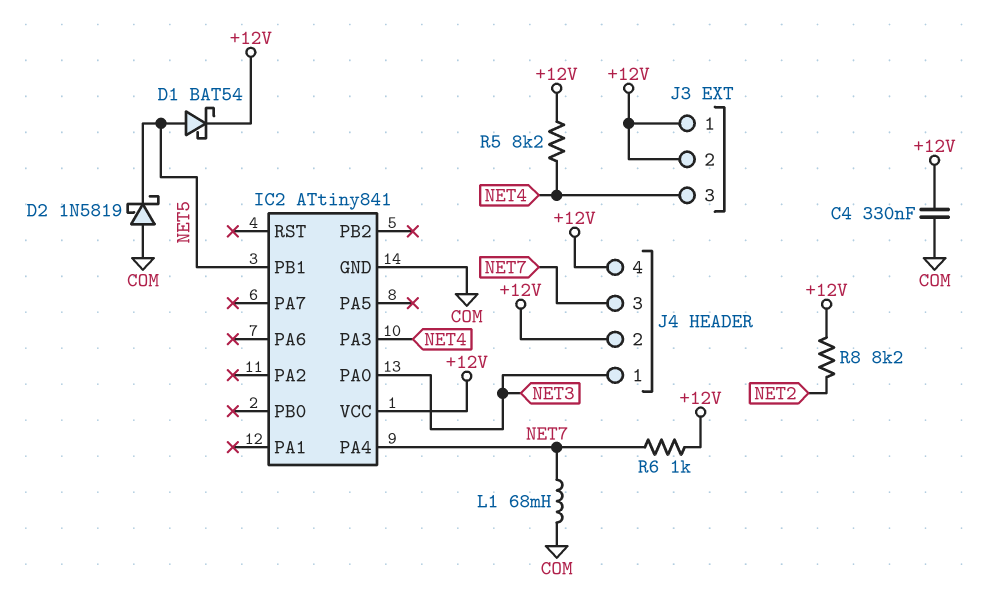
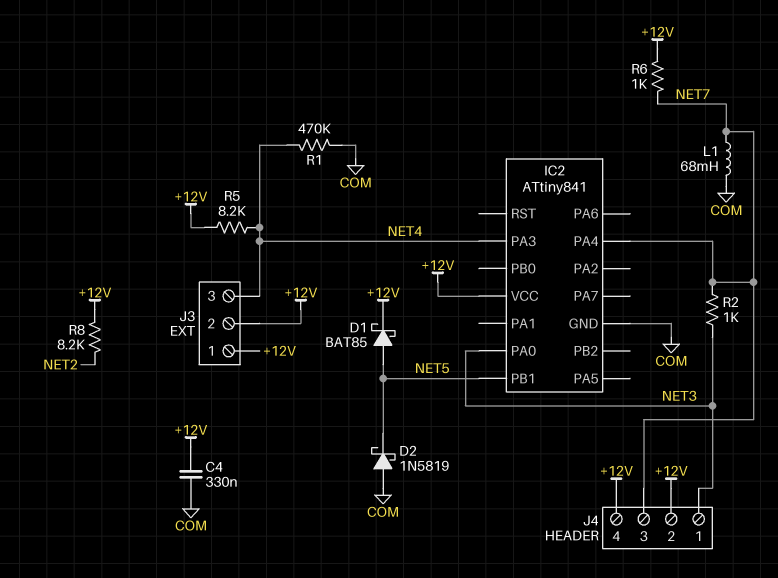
D1: schottky BAT54 (A NET5, K +12V) -> schottky BAT85 (A NET5, K +12V)
R1: none -> 470k (COM, NET4)
R2: none -> 1k (NET3, NET7)

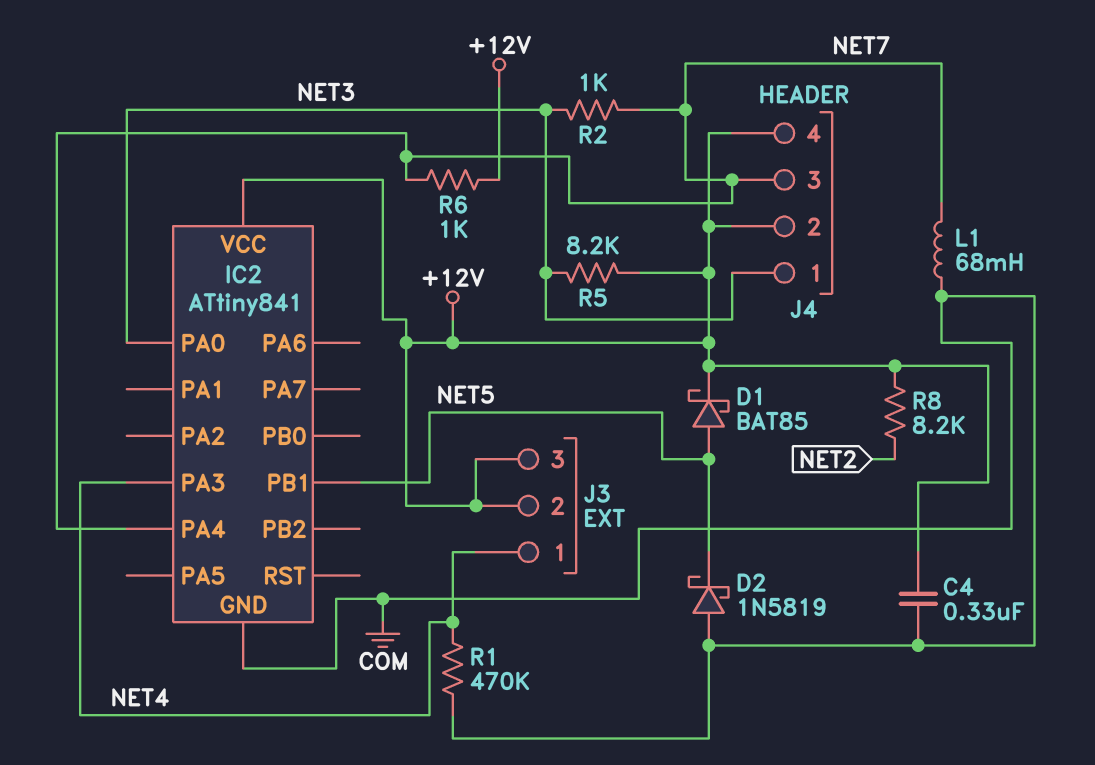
J3 pin 1: +12V -> NET4
J3 pin 3: NET4 -> +12V
R5: 8.2k (+12V, NET4) -> 8.2k (+12V, NET3)

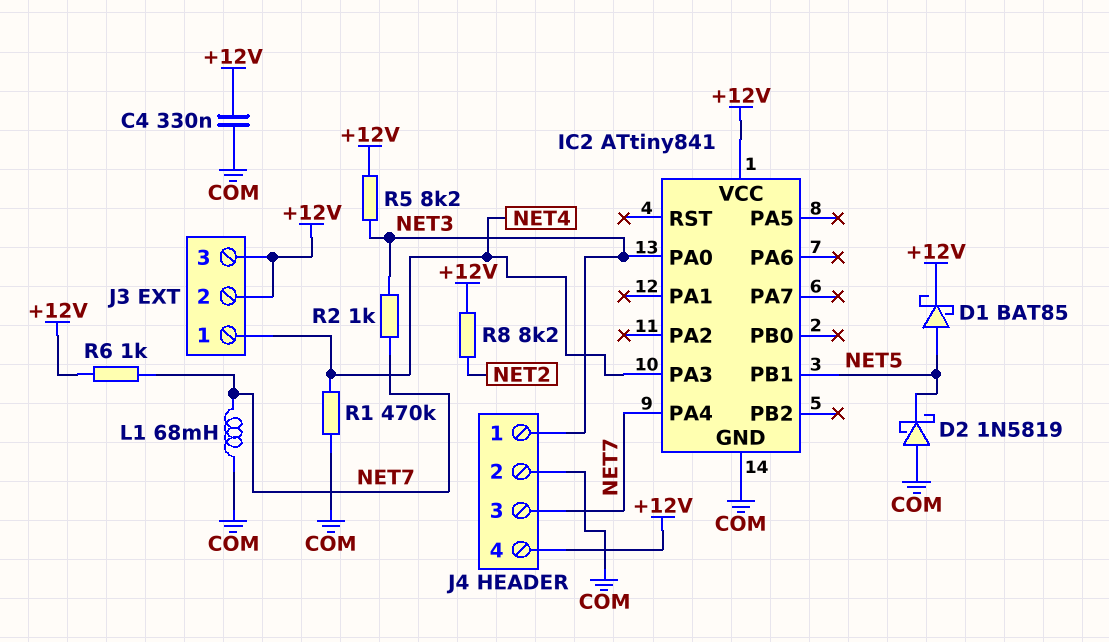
J4 pin 2: +12V -> COM

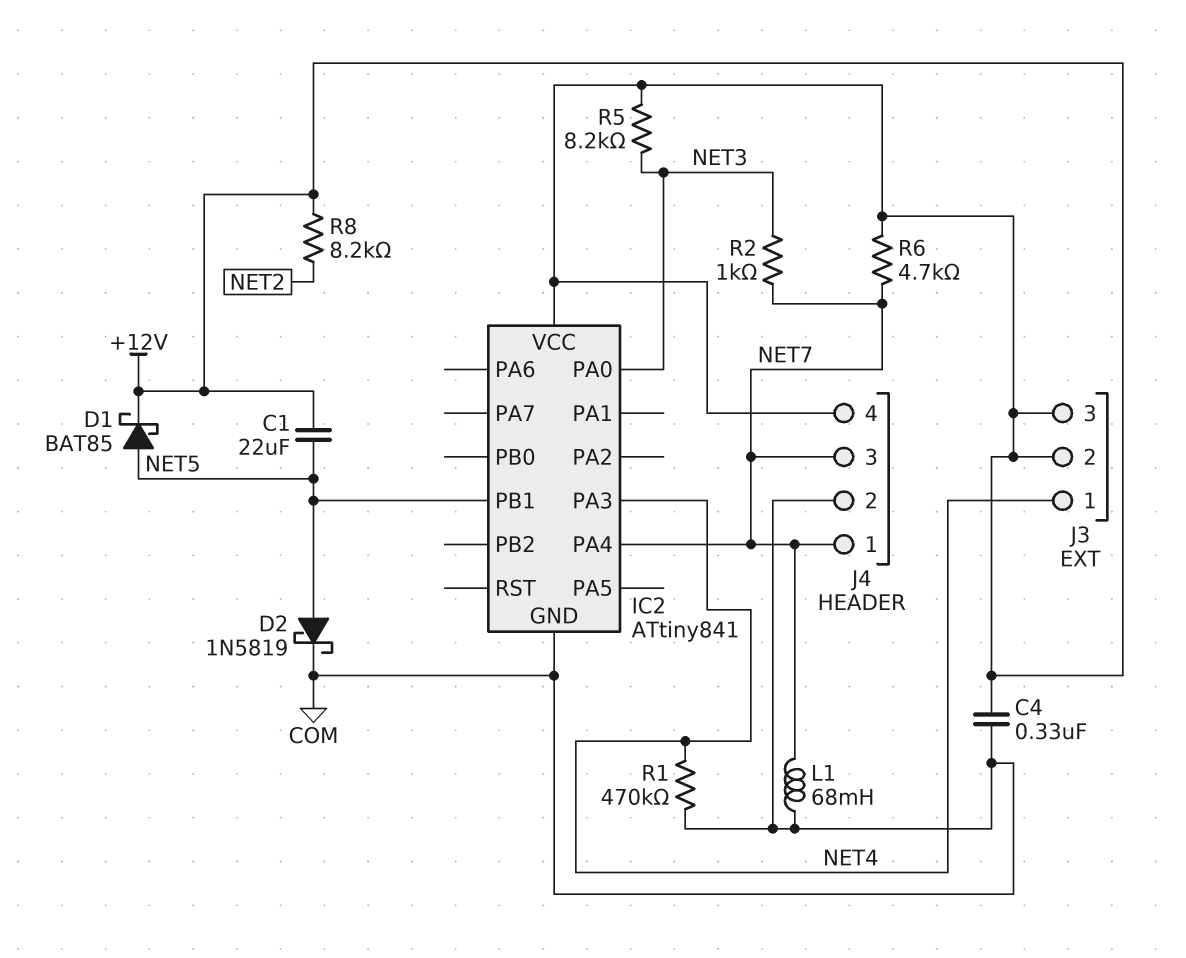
C1: none -> 22uF (+12V, NET5)
D2: schottky 1N5819 (A COM, K NET5) -> schottky 1N5819 (A NET5, K COM)
J4 pin 1: NET3 -> NET7
R6: 1k (+12V, NET7) -> 4.7k (+12V, NET7)

